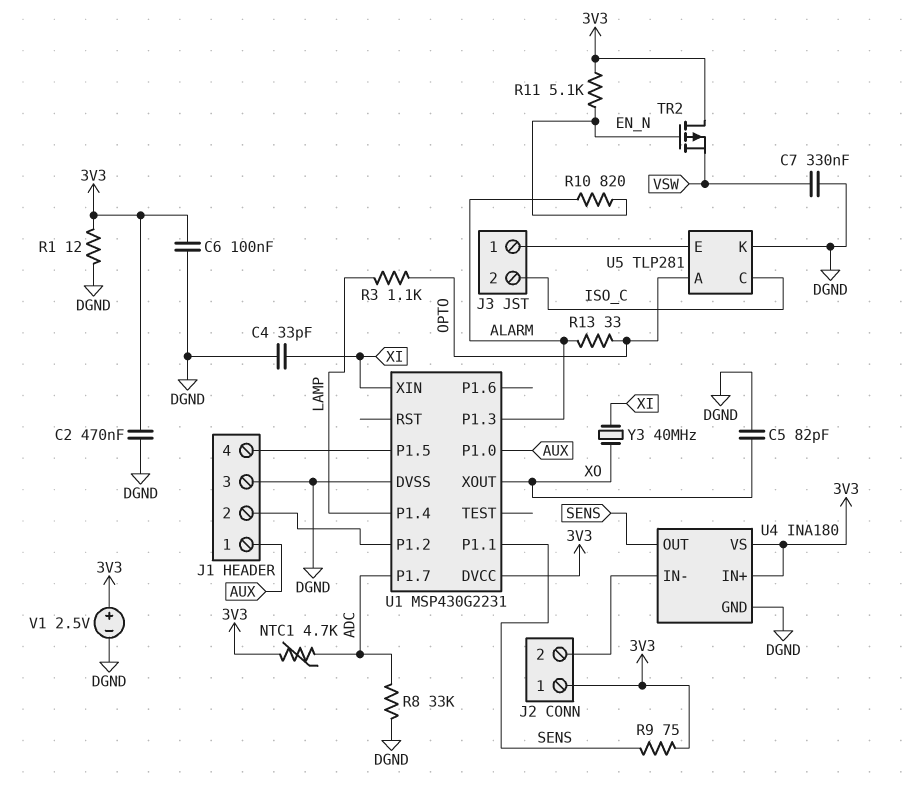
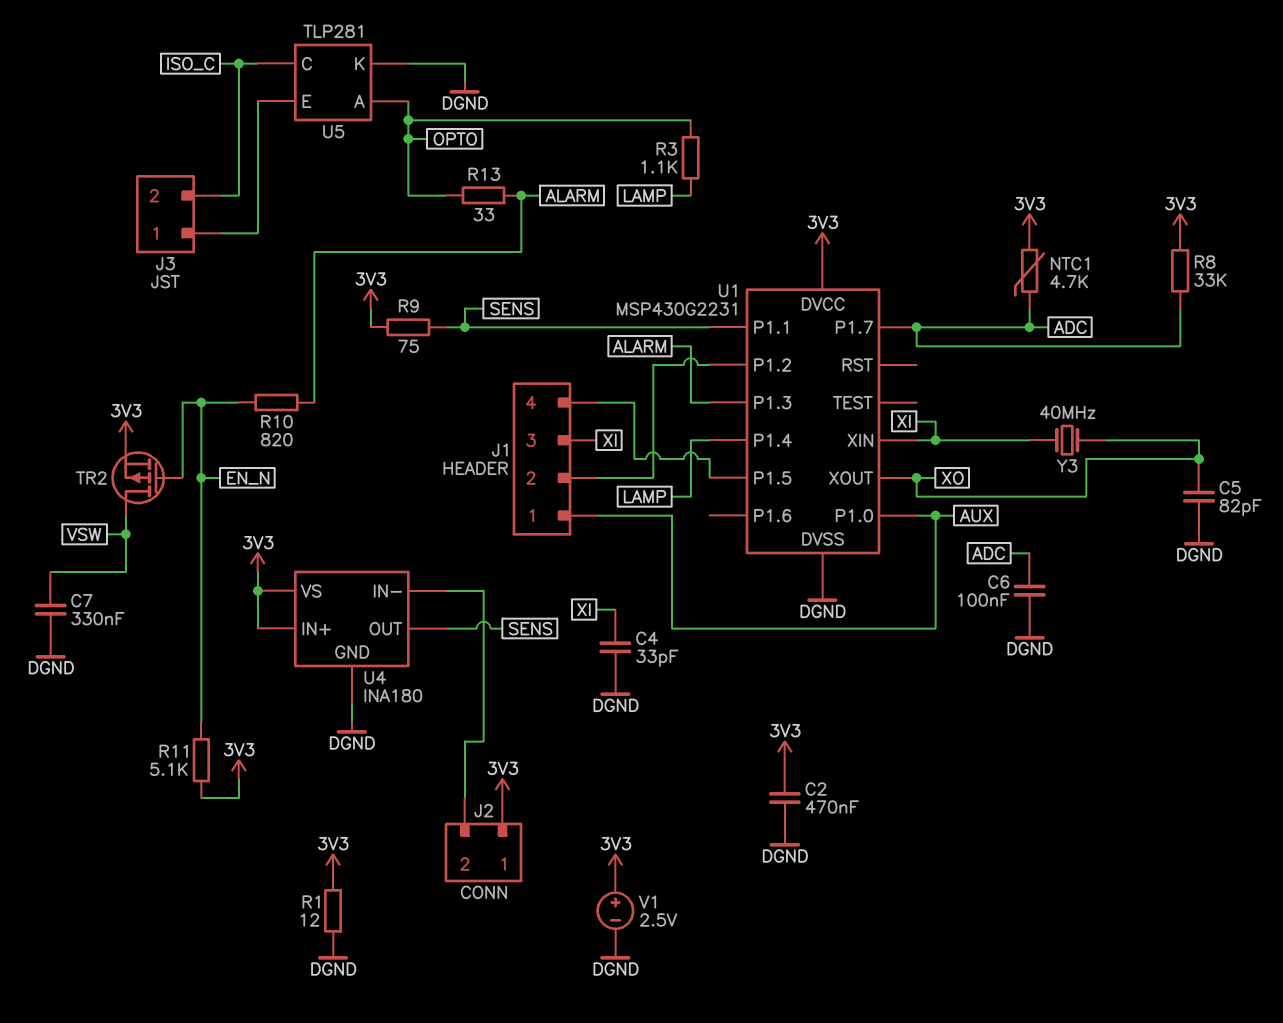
C6: 100nF (3V3, DGND) -> 100nF (ADC, DGND)
J1 pin 3: DGND -> XI
R8: 33k (ADC, DGND) -> 33k (3V3, ADC)
TR2: PMOS (G EN_N, D 3V3, S VSW) -> PMOS (G EN_N, D VSW, S 3V3)

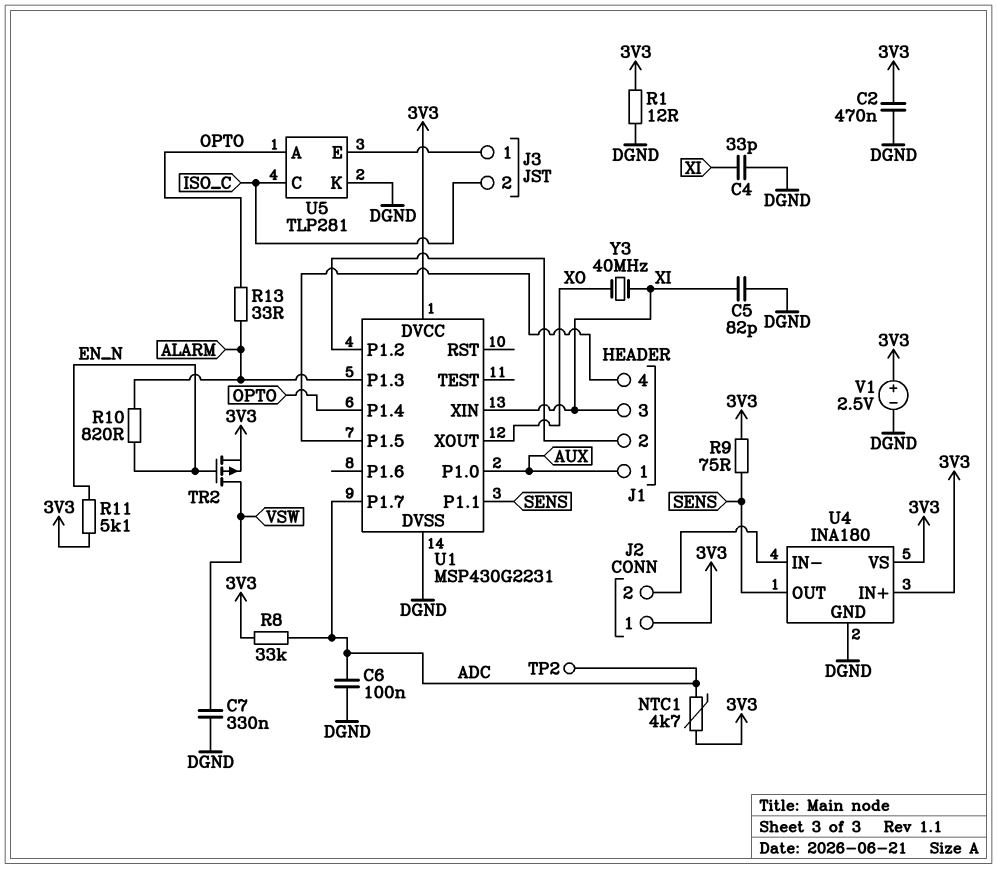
C5: 82pF (DGND, XO) -> 82pF (DGND, XI)
R3: 1.1k (LAMP, OPTO) -> none
TP2: none -> test point (ADC)
U1 pin P1.4: LAMP -> OPTO

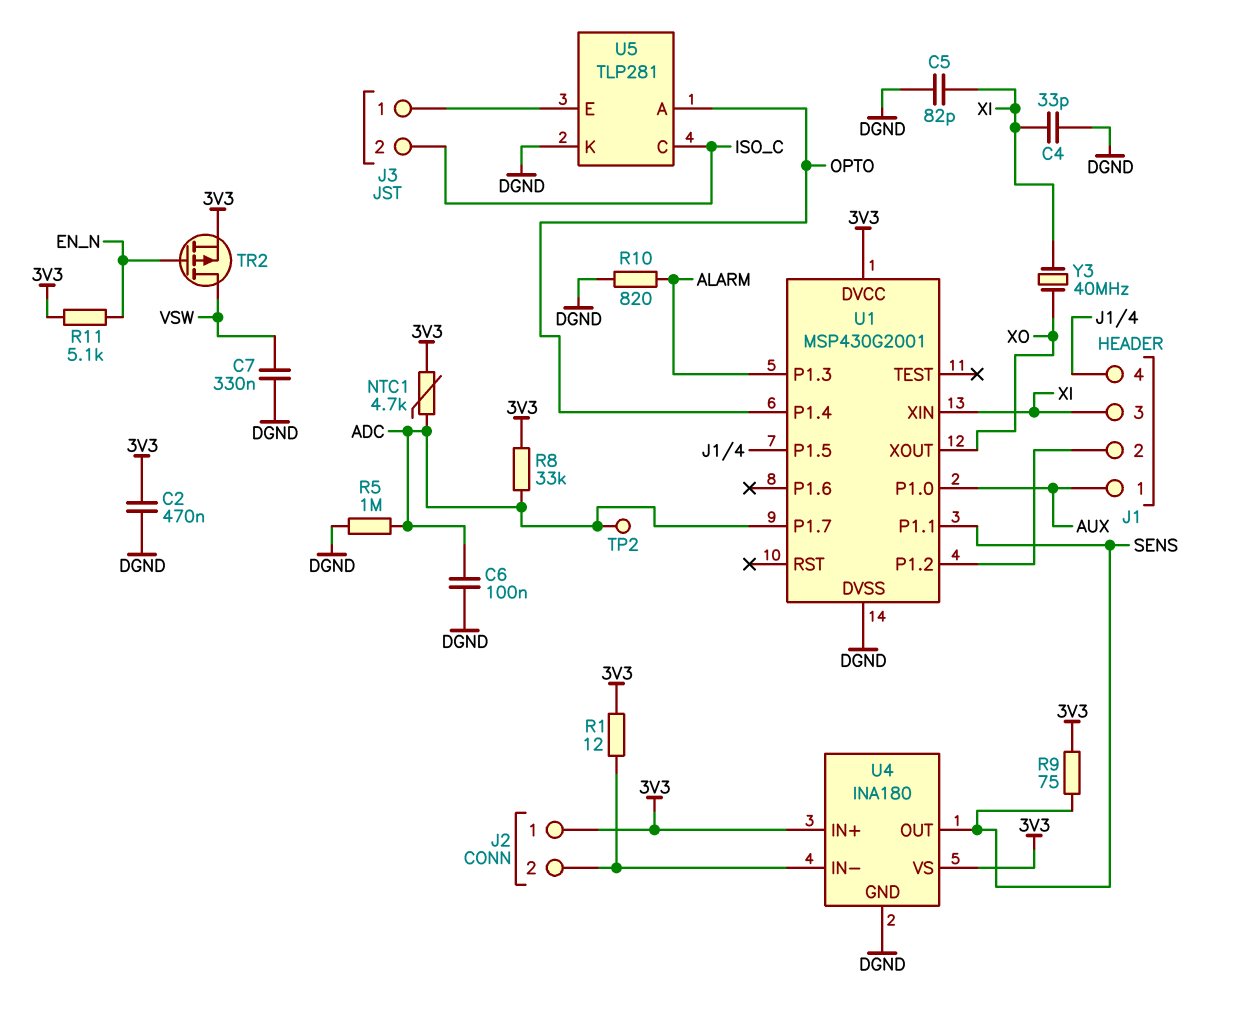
R1: 12 (3V3, DGND) -> 12 (3V3, J2/2)
R5: none -> 1M (ADC, DGND)
R10: 820 (ALARM, EN_N) -> 820 (ALARM, DGND)
R13: 33 (ALARM, OPTO) -> none
U1: MSP430G2231 -> MSP430G2001
V1: 2.5V (plus 3V3, minus DGND) -> none

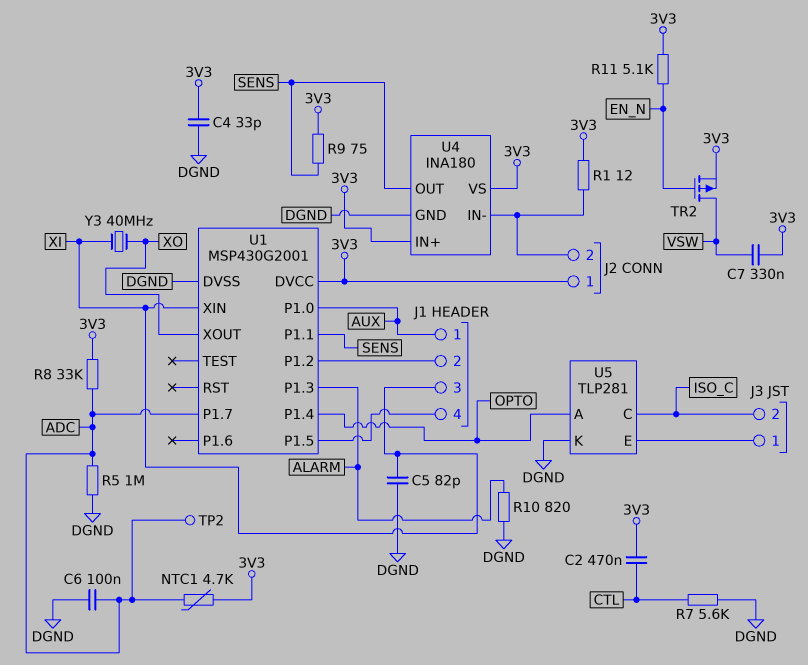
C2: 470nF (3V3, DGND) -> 470nF (3V3, CTL)
C4: 33pF (DGND, XI) -> 33pF (3V3, DGND)
C7: 330nF (DGND, VSW) -> 330nF (3V3, VSW)
R7: none -> 5.6k (CTL, DGND)

